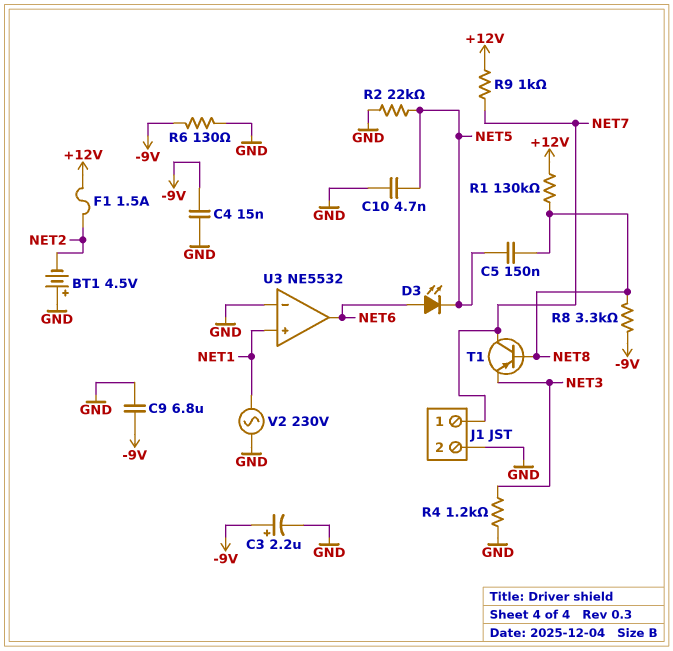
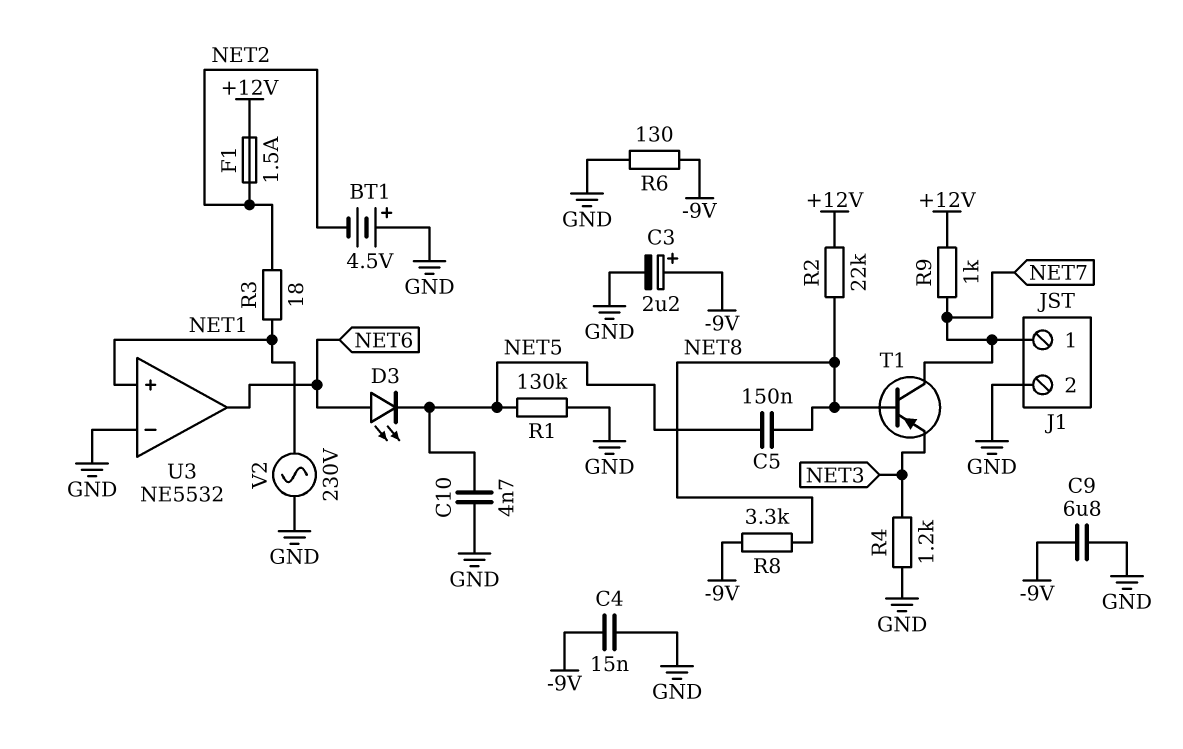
R1: 130k (+12V, NET8) -> 130k (GND, NET5)
R2: 22k (GND, NET5) -> 22k (+12V, NET8)
R3: none -> 18 (NET1, NET2)

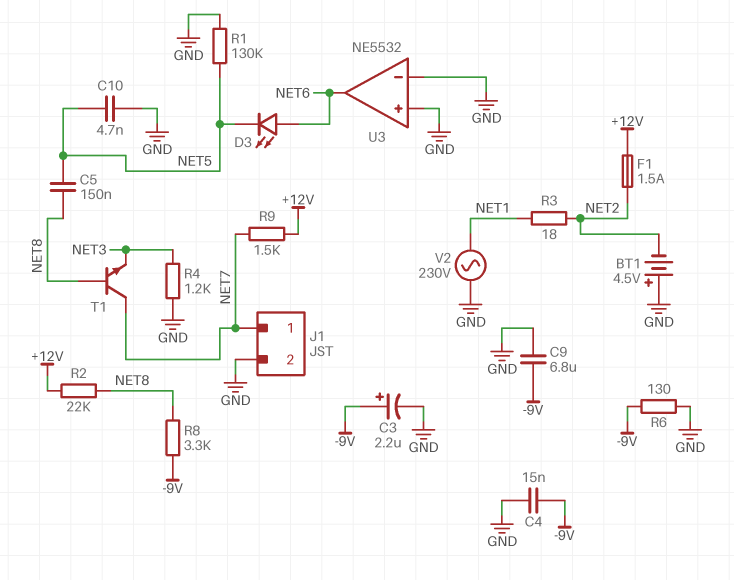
R9: 1k (+12V, NET7) -> 1.5k (+12V, NET7)
T1: PNP (B NET8, C NET7, E NET3) -> NPN (B NET8, C NET7, E NET3)
U3 pin in+: NET1 -> GND

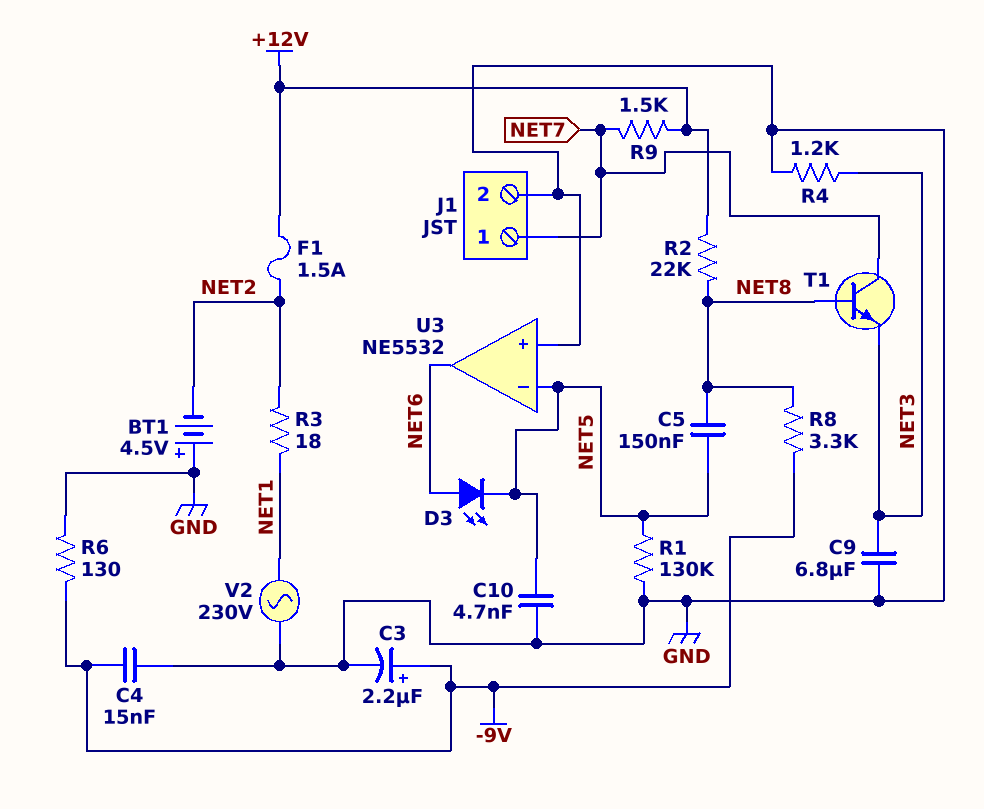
C9: 6.8uF (-9V, GND) -> 6.8uF (GND, NET3)
U3 pin in-: GND -> NET5

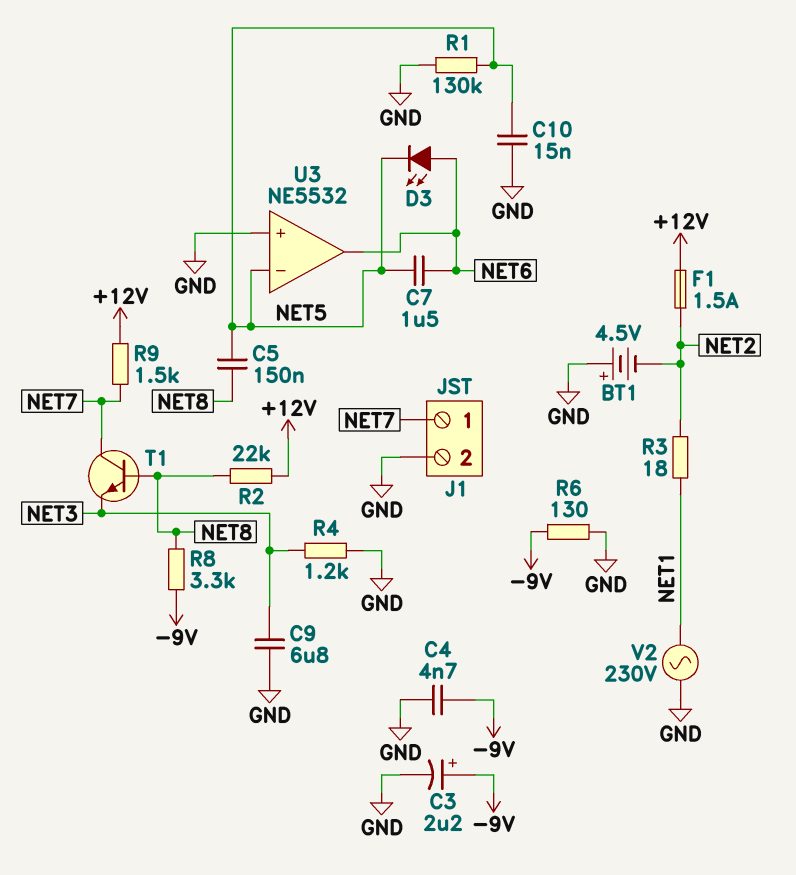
C4: 15nF (-9V, GND) -> 4.7nF (-9V, GND)
C7: none -> 1.5uF (NET5, NET6)
C10: 4.7nF (GND, NET5) -> 15nF (GND, NET5)

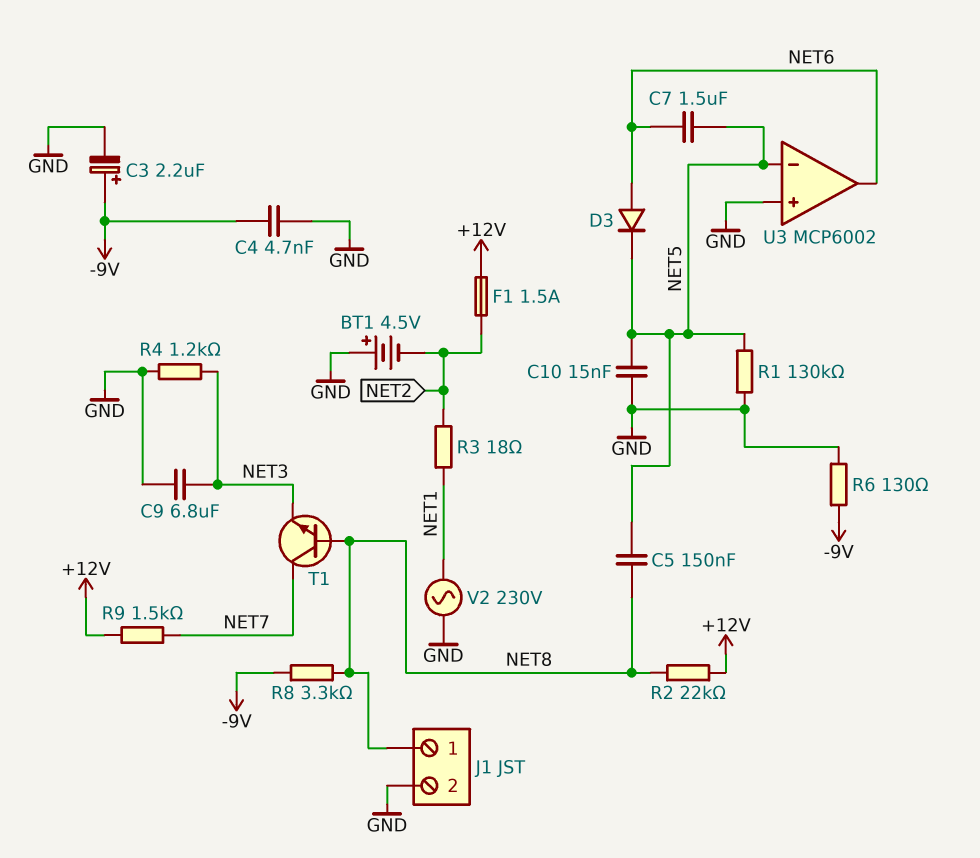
D3: LED (A NET6, K NET5) -> diode (A NET6, K NET5)
J1 pin 1: NET7 -> NET8
U3: NE5532 -> MCP6002

